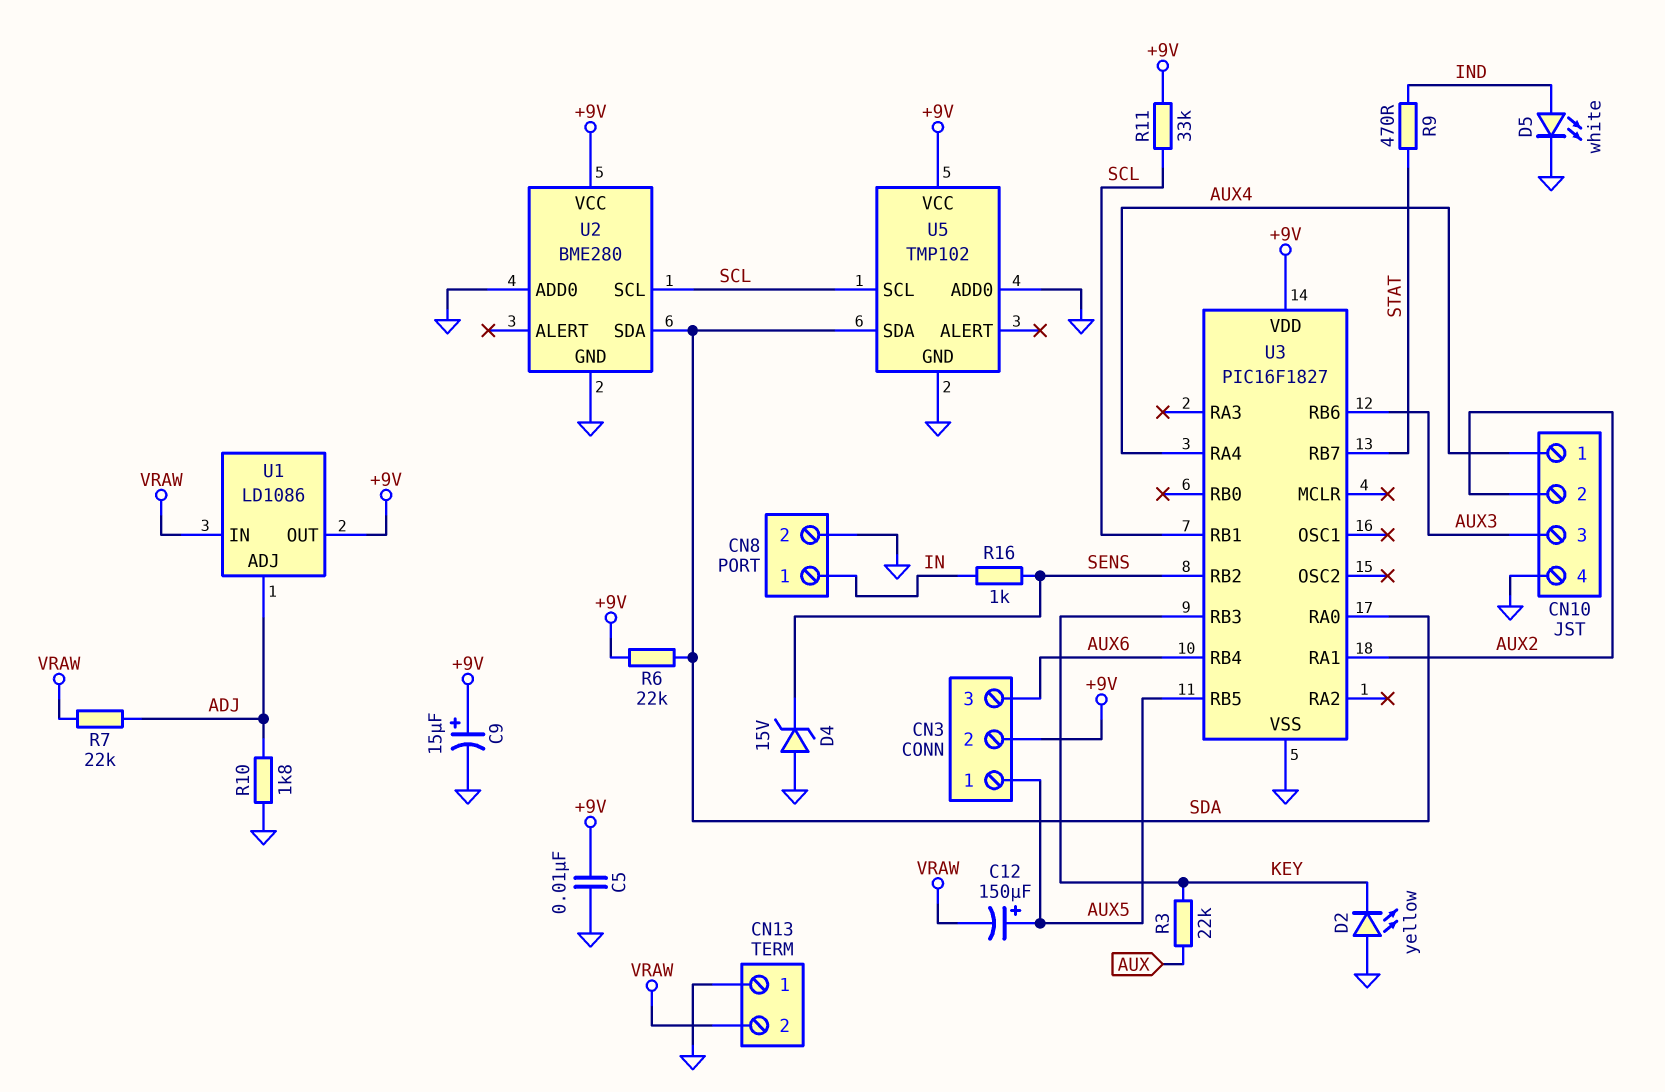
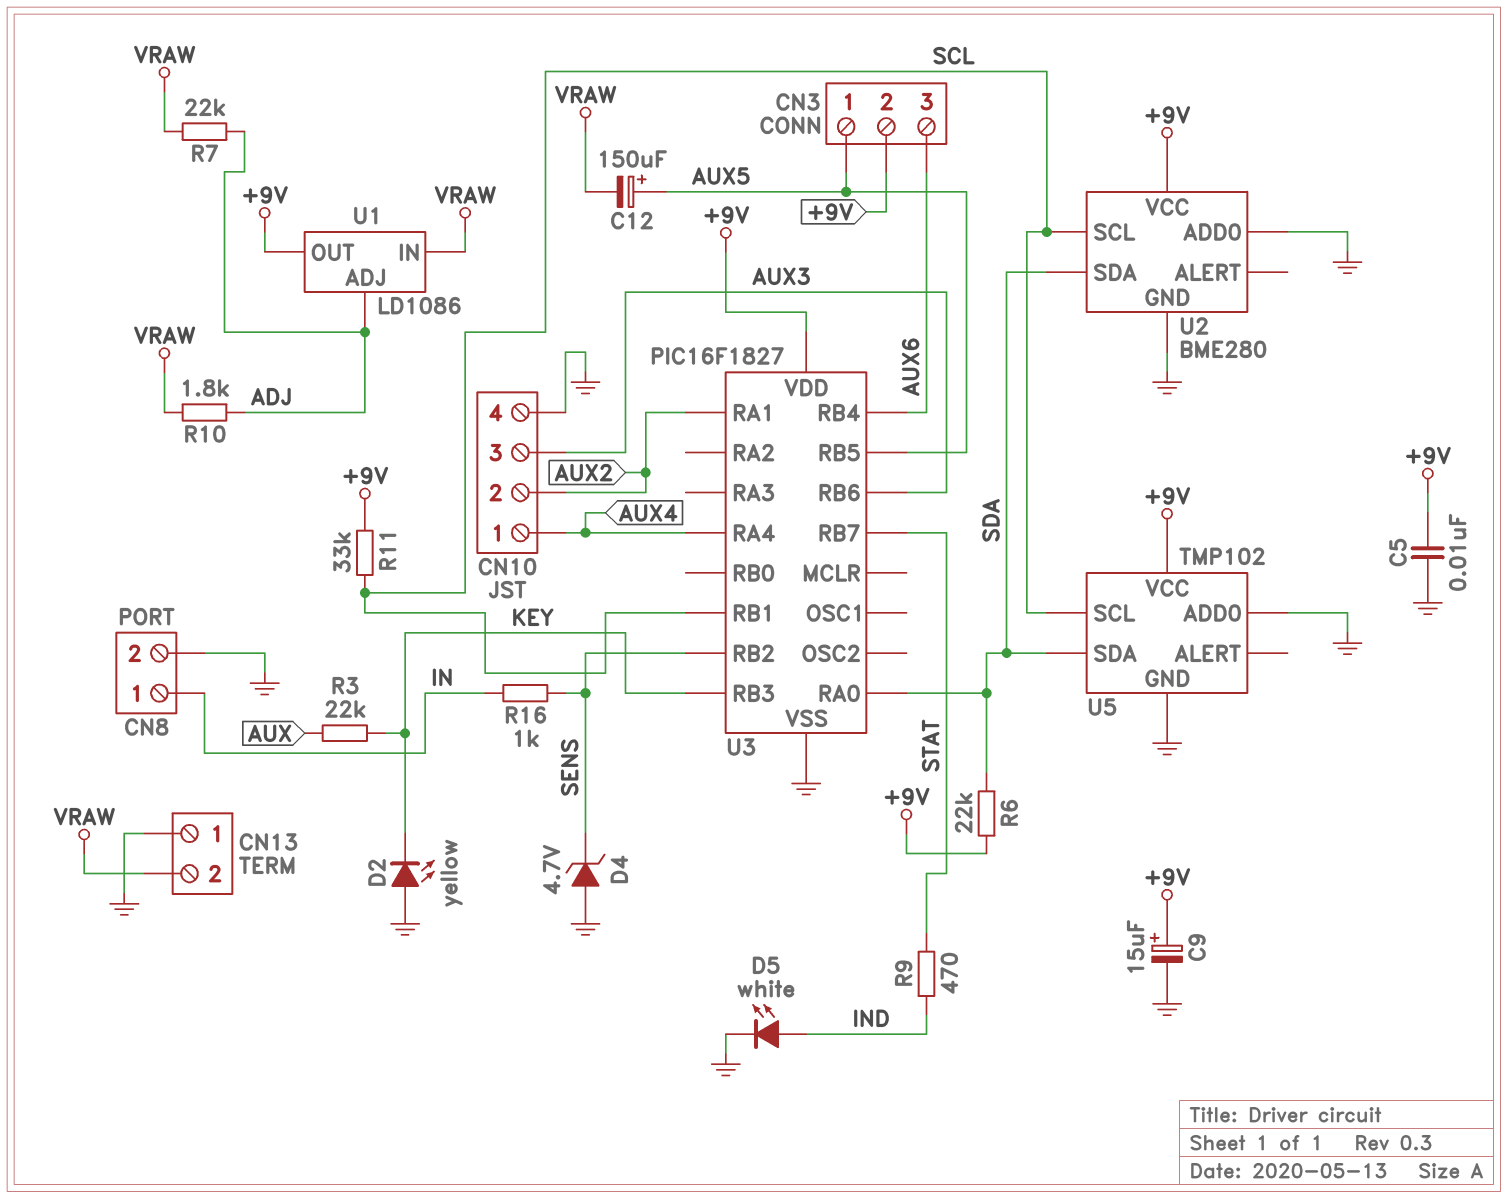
D4: zener 15V (A GND, K SENS) -> zener 4.7V (A GND, K SENS)
R10: 1.8k (ADJ, GND) -> 1.8k (ADJ, VRAW)

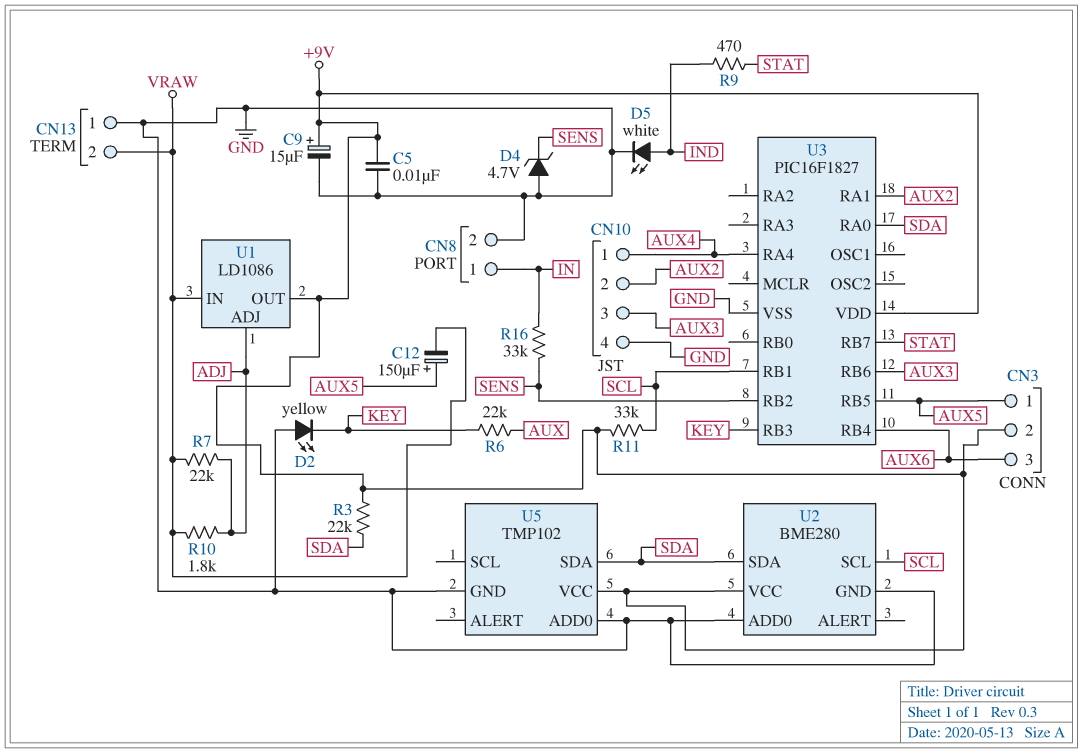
R3: 22k (AUX, KEY) -> 22k (+9V, SDA)
R6: 22k (+9V, SDA) -> 22k (AUX, KEY)
R16: 1k (IN, SENS) -> 33k (IN, SENS)
U5 pin SCL: SCL -> none

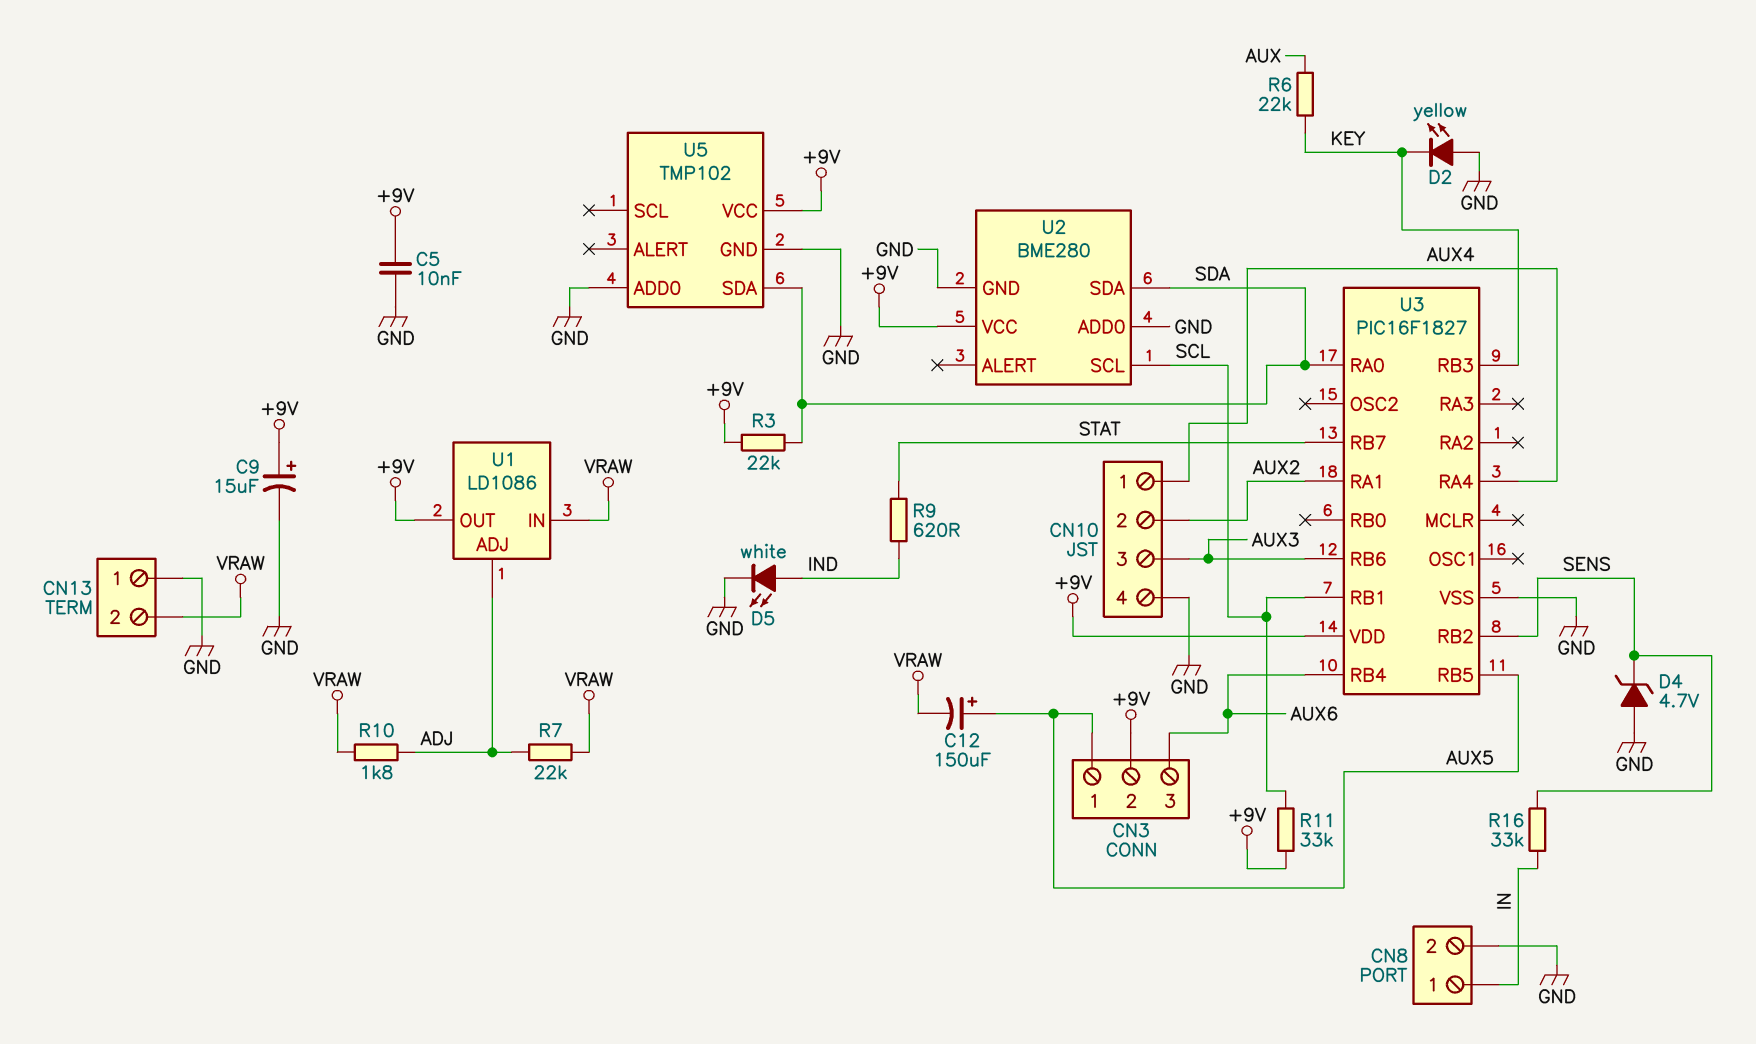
R9: 470 (IND, STAT) -> 620 (IND, STAT)

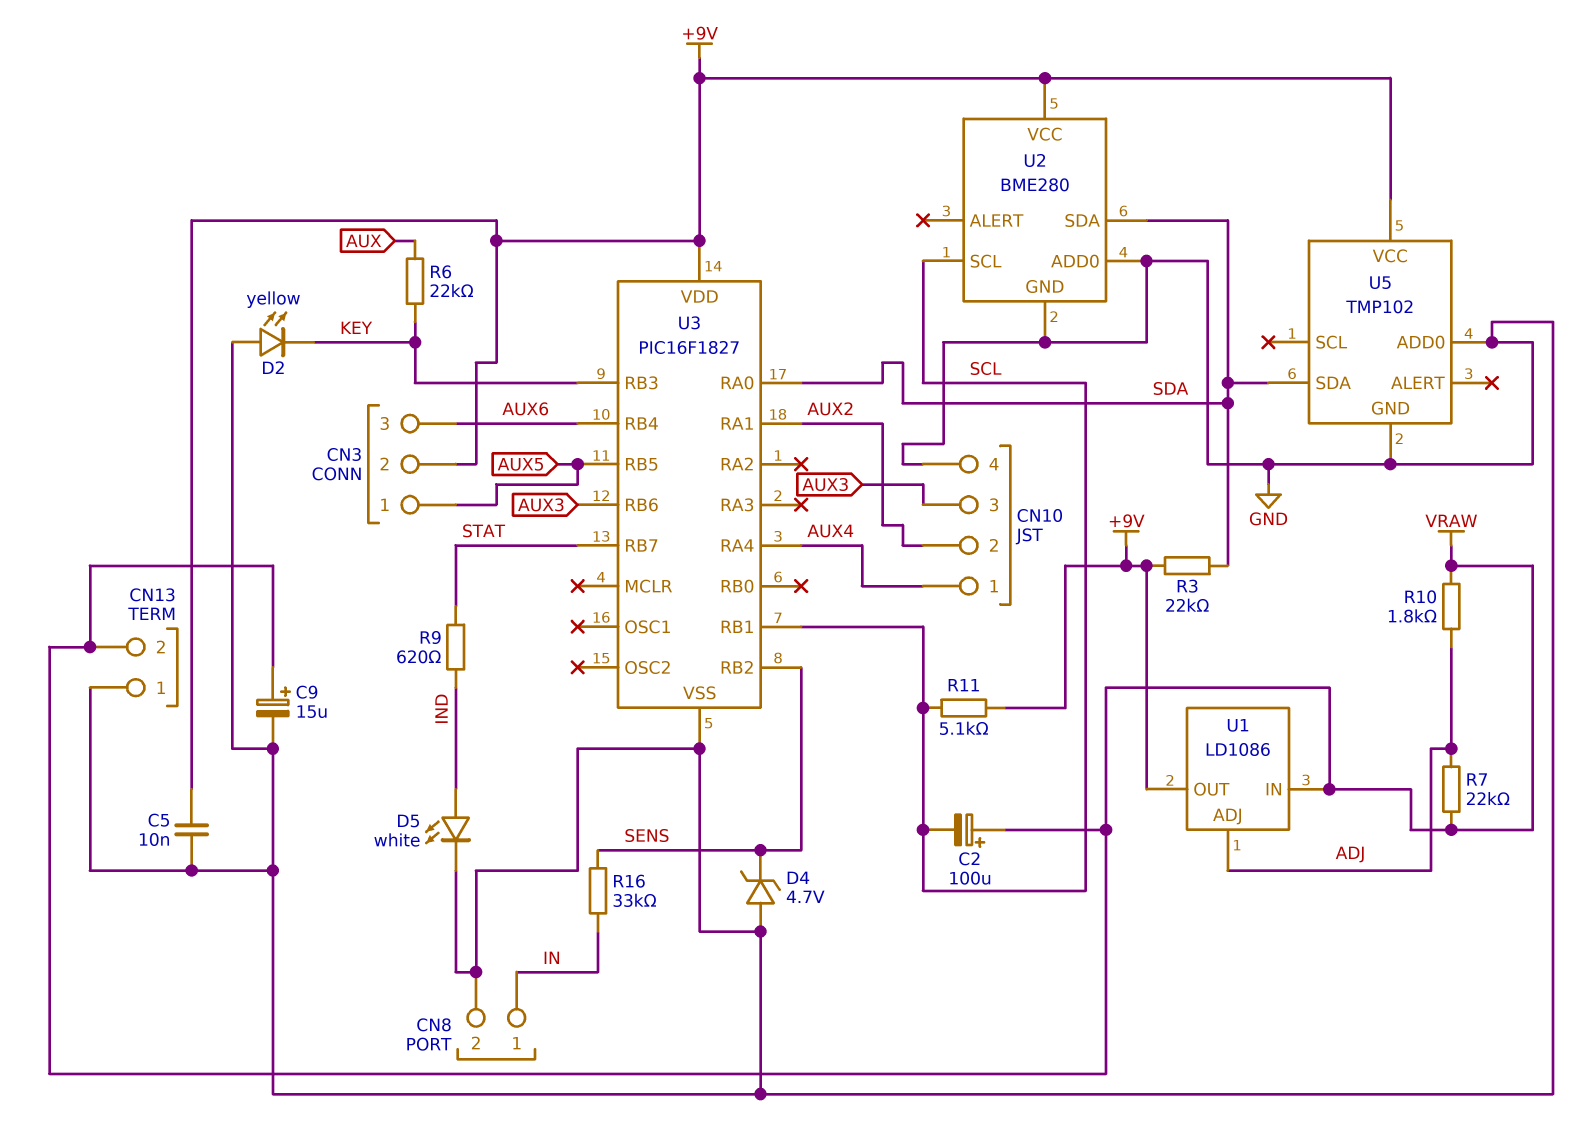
C2: none -> 100uF (plus VRAW, minus SCL)
C9: 15uF (plus +9V, minus GND) -> 15uF (plus VRAW, minus GND)
C12: 150uF (plus AUX5, minus VRAW) -> none
R11: 33k (+9V, SCL) -> 5.1k (+9V, SCL)

